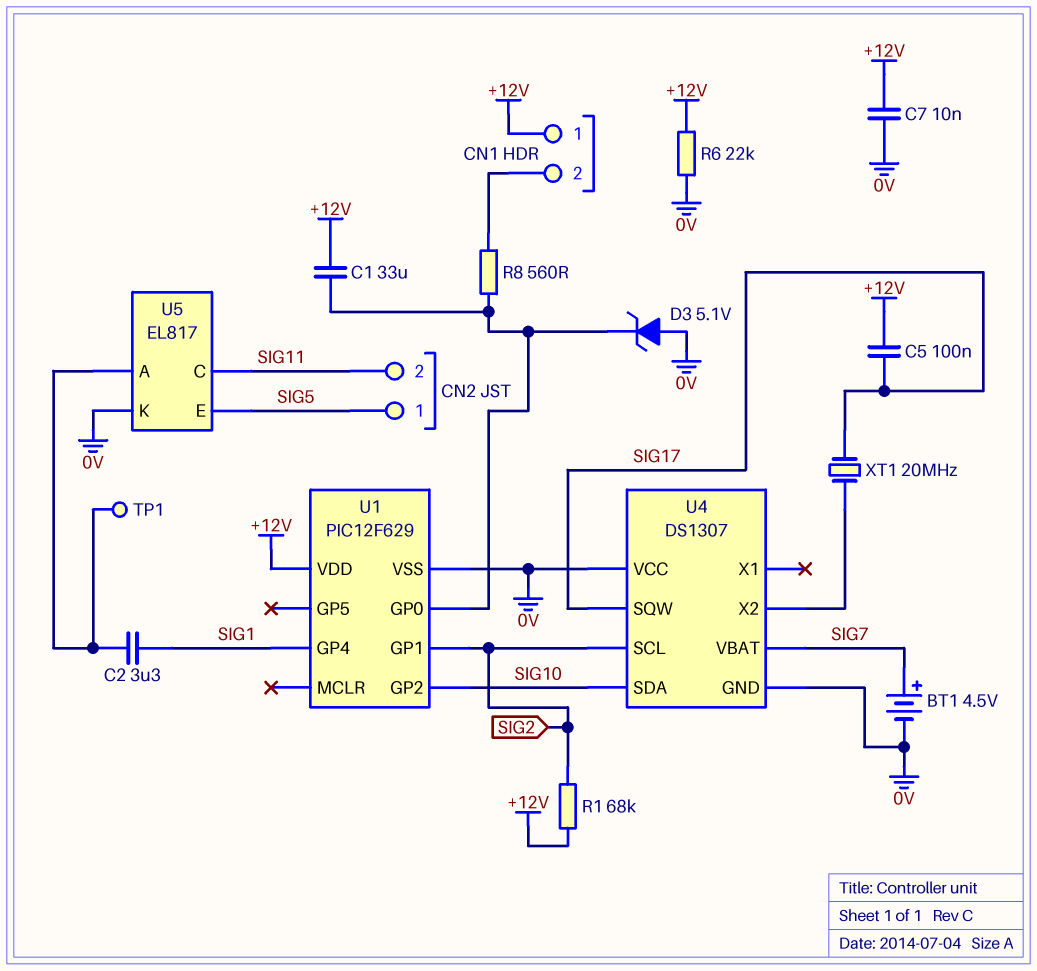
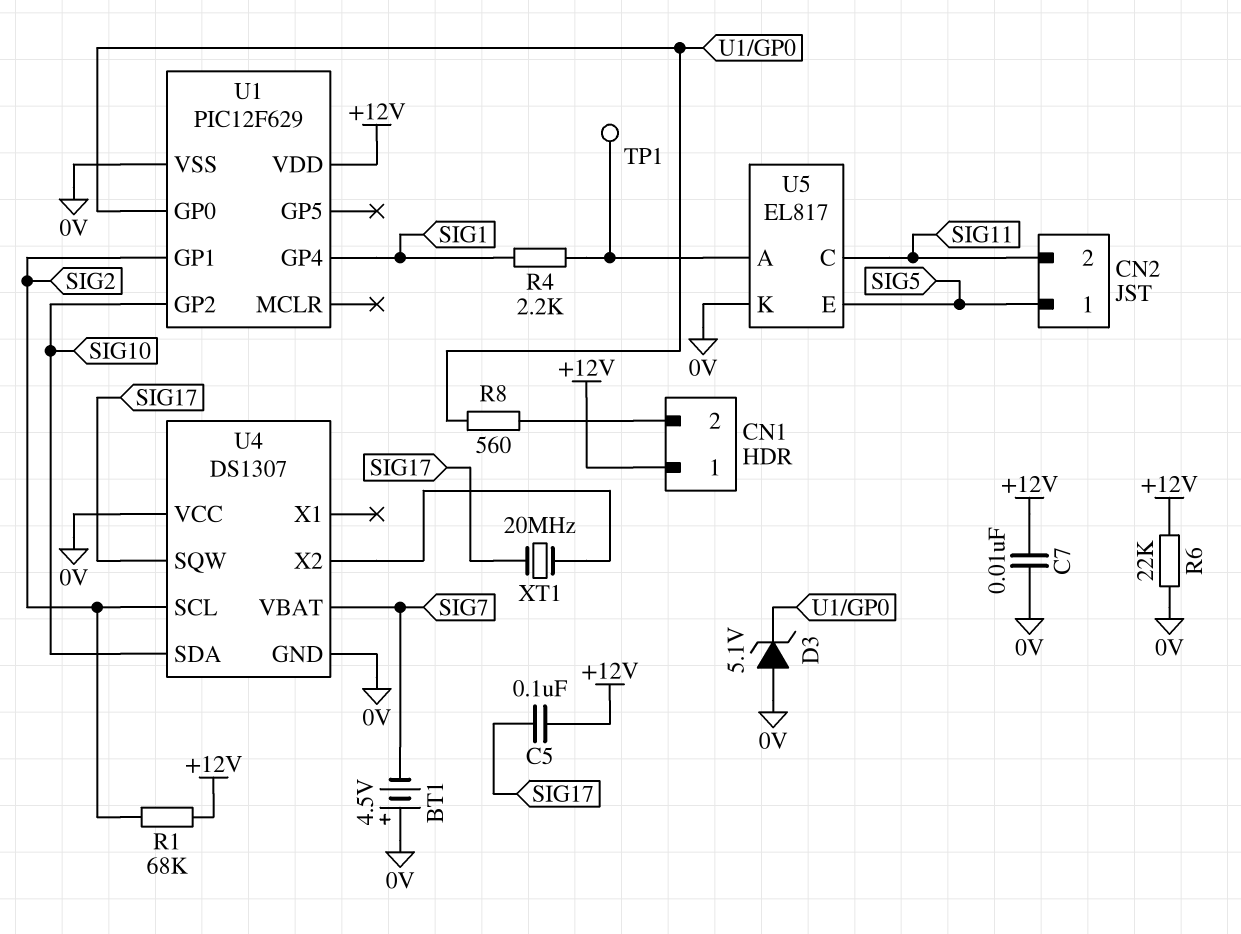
BT1: 4.5V (plus SIG7, minus 0V) -> 4.5V (plus 0V, minus SIG7)
C1: 33uF (+12V, U1/GP0) -> none
C2: 3.3uF (SIG1, U5/A) -> none
R4: none -> 2.2k (SIG1, U5/A)

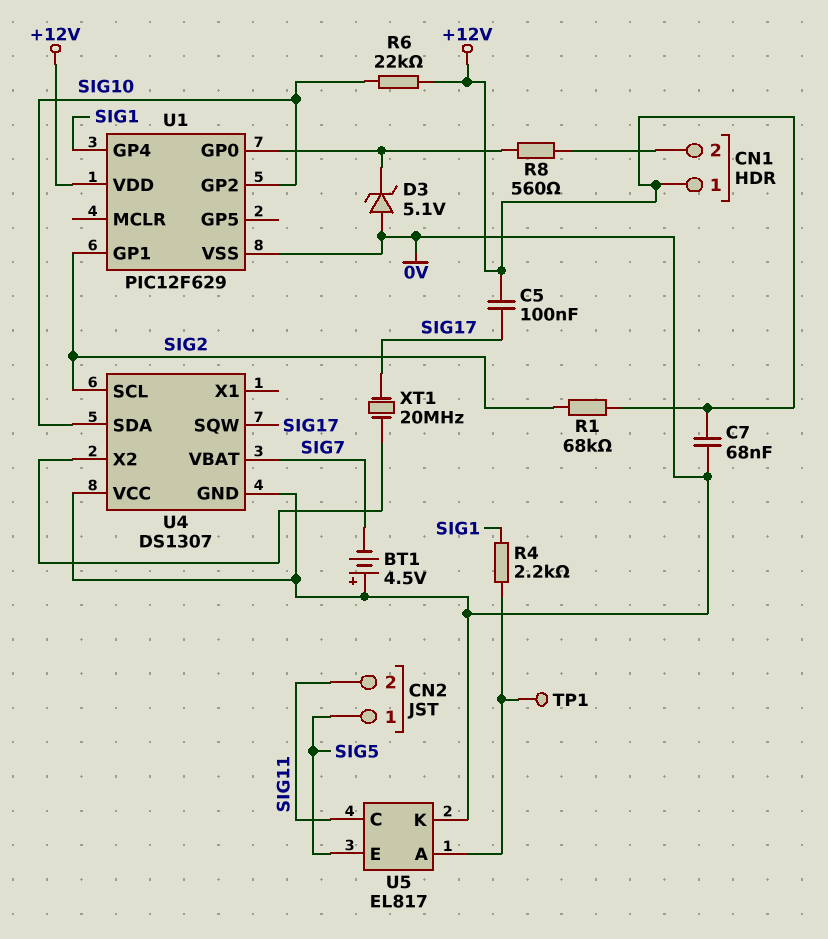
C7: 10nF (+12V, 0V) -> 68nF (+12V, 0V)
R6: 22k (+12V, 0V) -> 22k (+12V, SIG10)

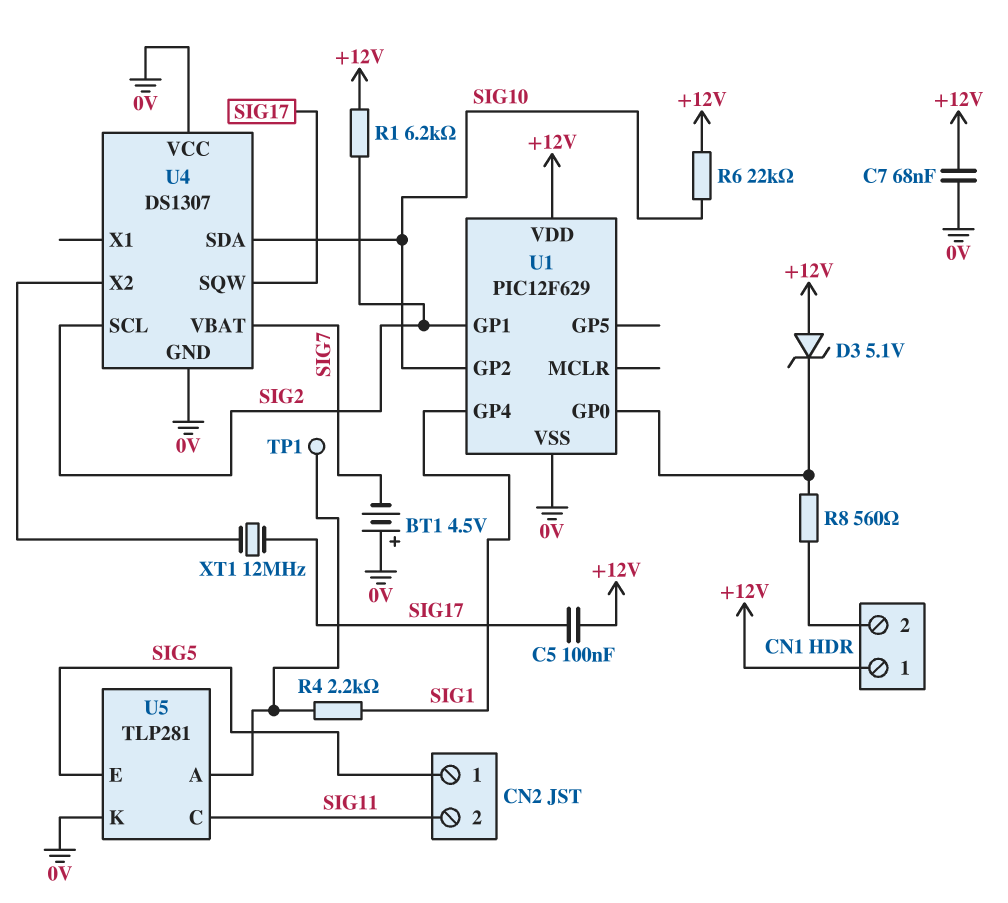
D3: zener 5.1V (A 0V, K U1/GP0) -> zener 5.1V (A +12V, K U1/GP0)
R1: 68k (+12V, SIG2) -> 6.2k (+12V, SIG2)
U5: EL817 -> TLP281
XT1: 20MHz (SIG17, U4/X2) -> 12MHz (SIG17, U4/X2)

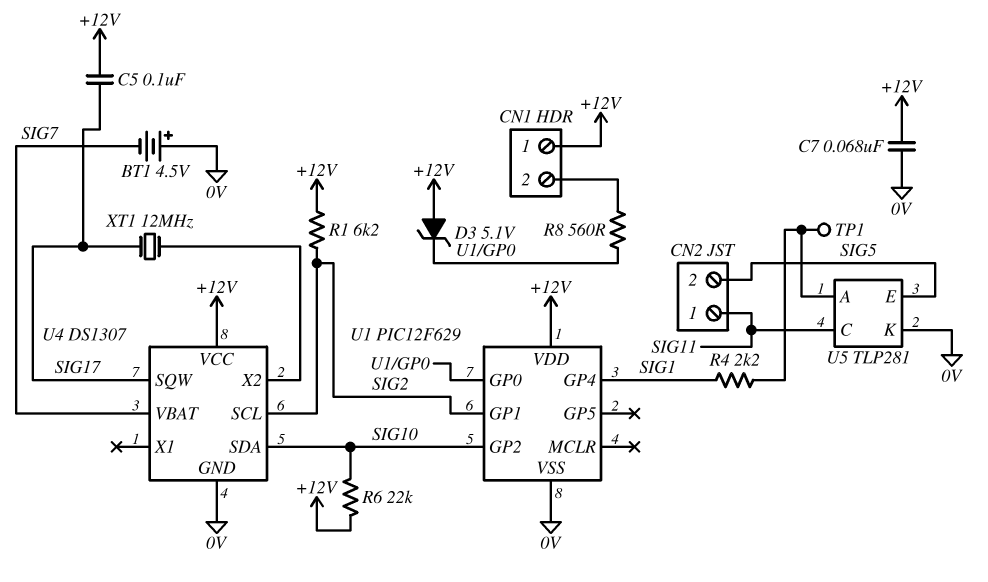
CN2 pin 1: SIG5 -> SIG11
CN2 pin 2: SIG11 -> SIG5
U4 pin VCC: 0V -> +12V

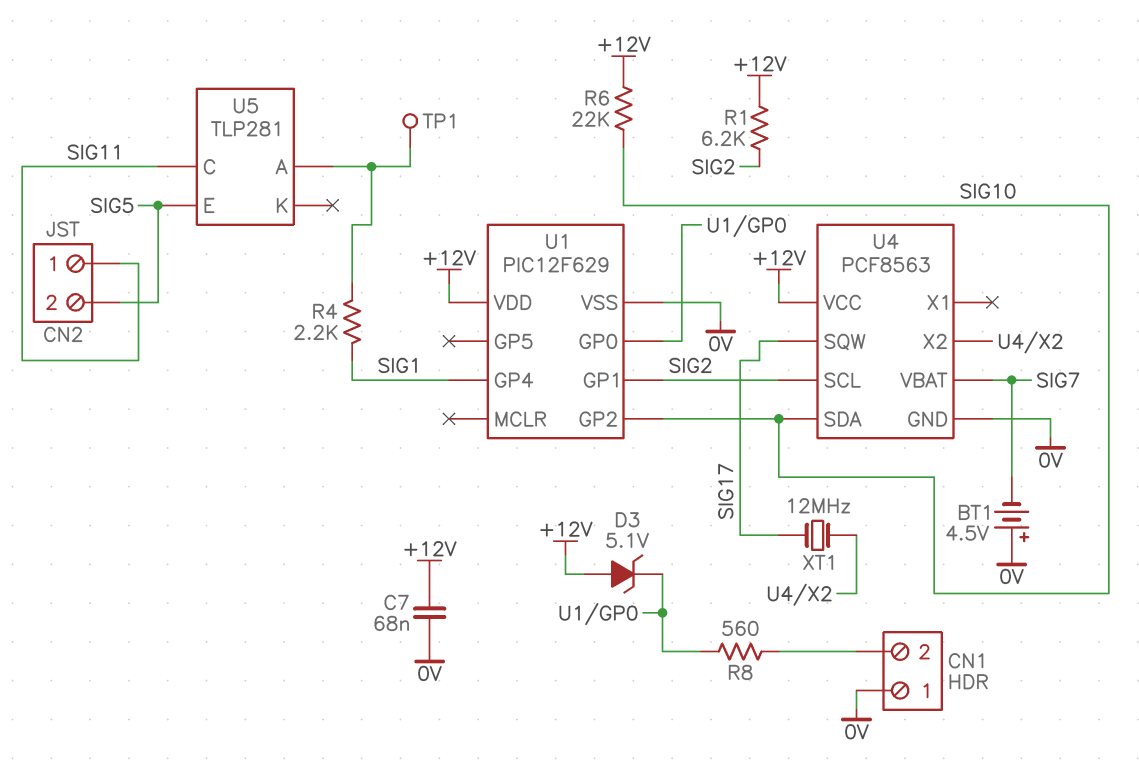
C5: 100nF (+12V, SIG17) -> none
CN1 pin 1: +12V -> 0V
U4: DS1307 -> PCF8563
U5 pin K: 0V -> none

